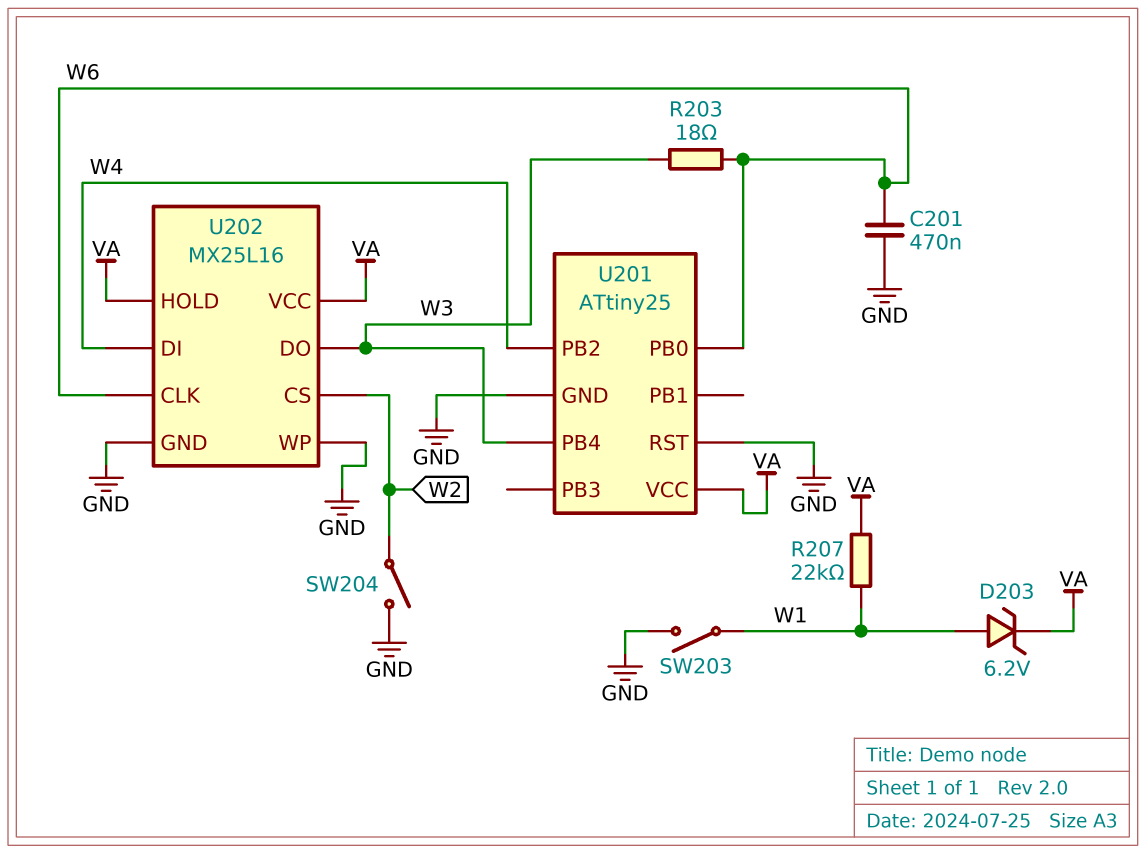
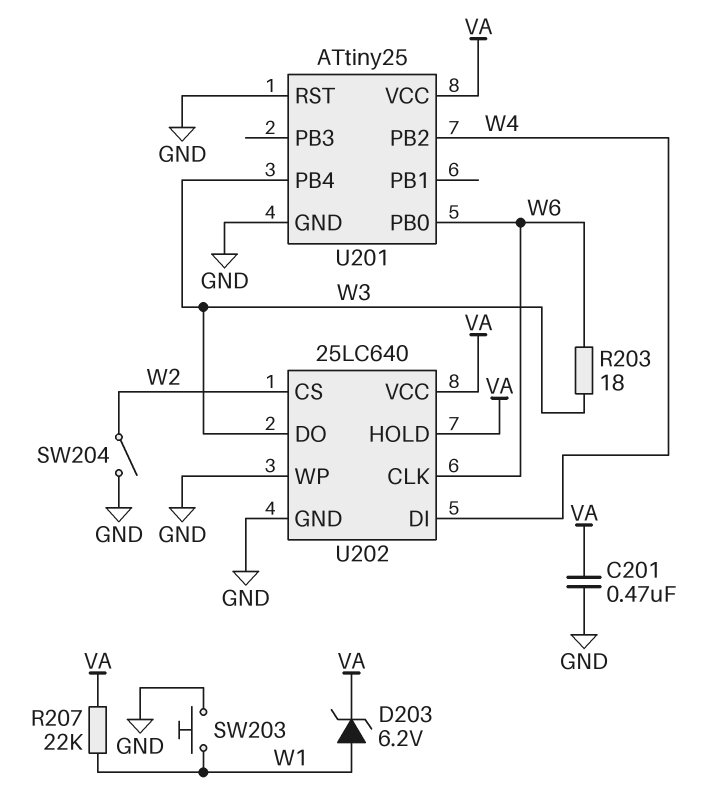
C201: 470nF (GND, W6) -> 470nF (GND, VA)
SW203: switch (GND, W1) -> button (GND, W1)
U202: MX25L16 -> 25LC640

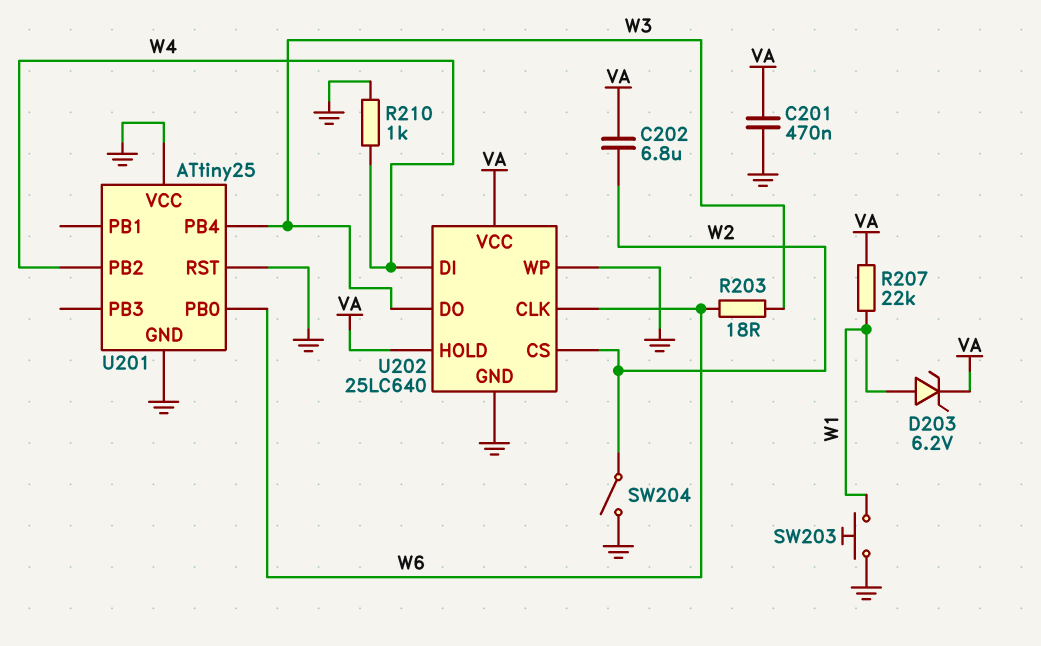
C202: none -> 6.8uF (VA, W2)
R210: none -> 1k (GND, W4)
U201 pin VCC: VA -> GND

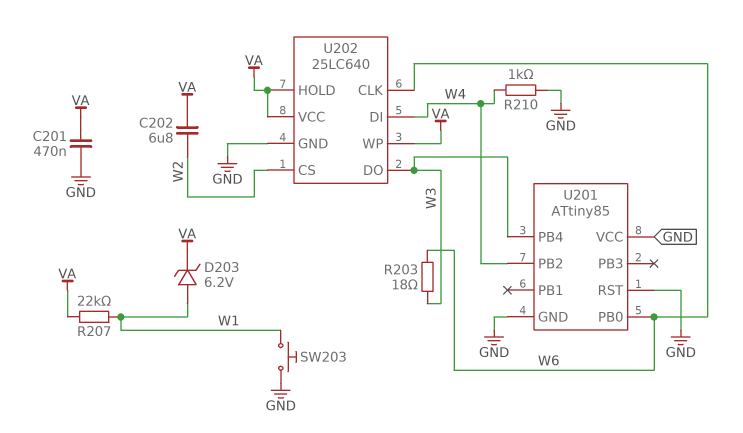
SW204: switch (GND, W2) -> none
U201: ATtiny25 -> ATtiny85
U202 pin WP: GND -> VA

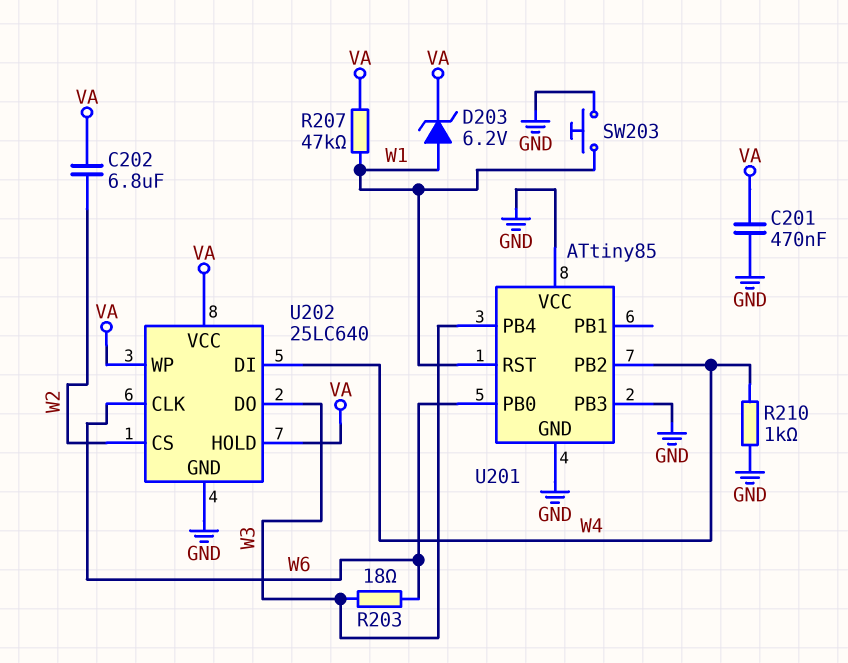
R207: 22k (VA, W1) -> 47k (VA, W1)
U201 pin PB3: none -> GND
U201 pin RST: GND -> W1

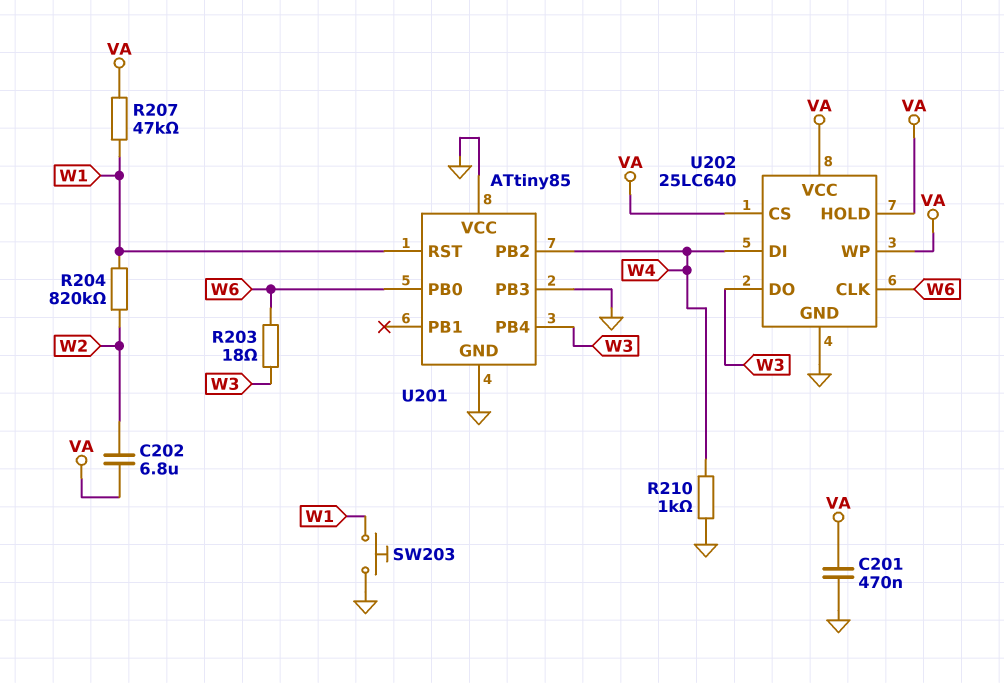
D203: zener 6.2V (A W1, K VA) -> none
R204: none -> 820k (W1, W2)
U202 pin CS: W2 -> VA

